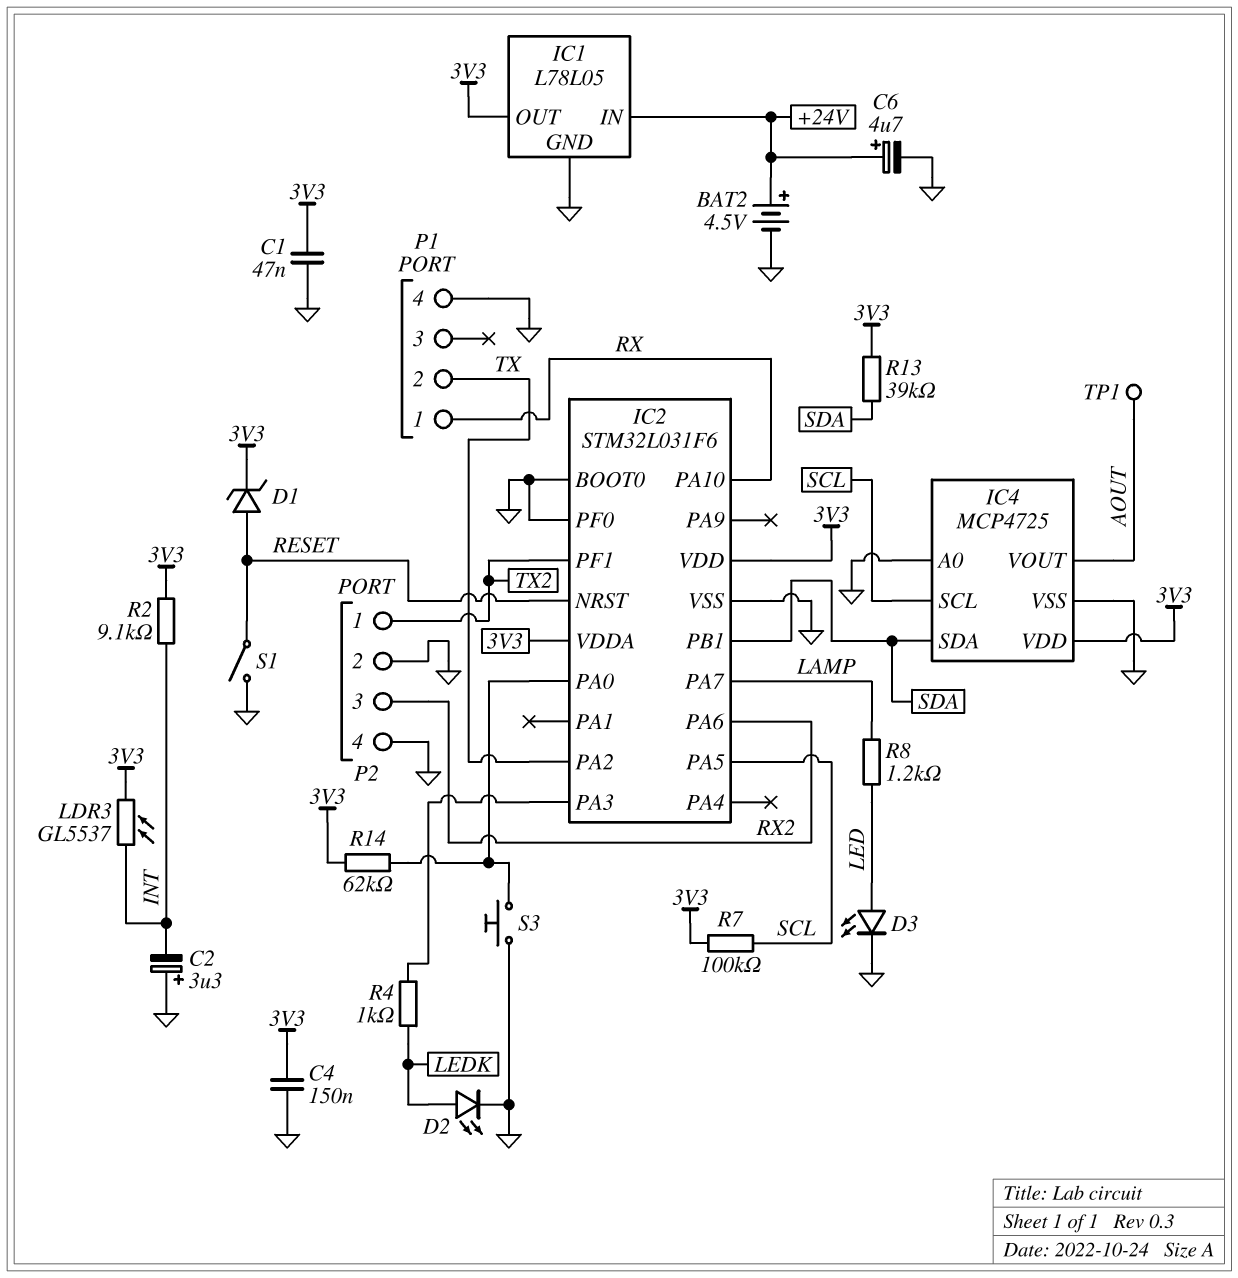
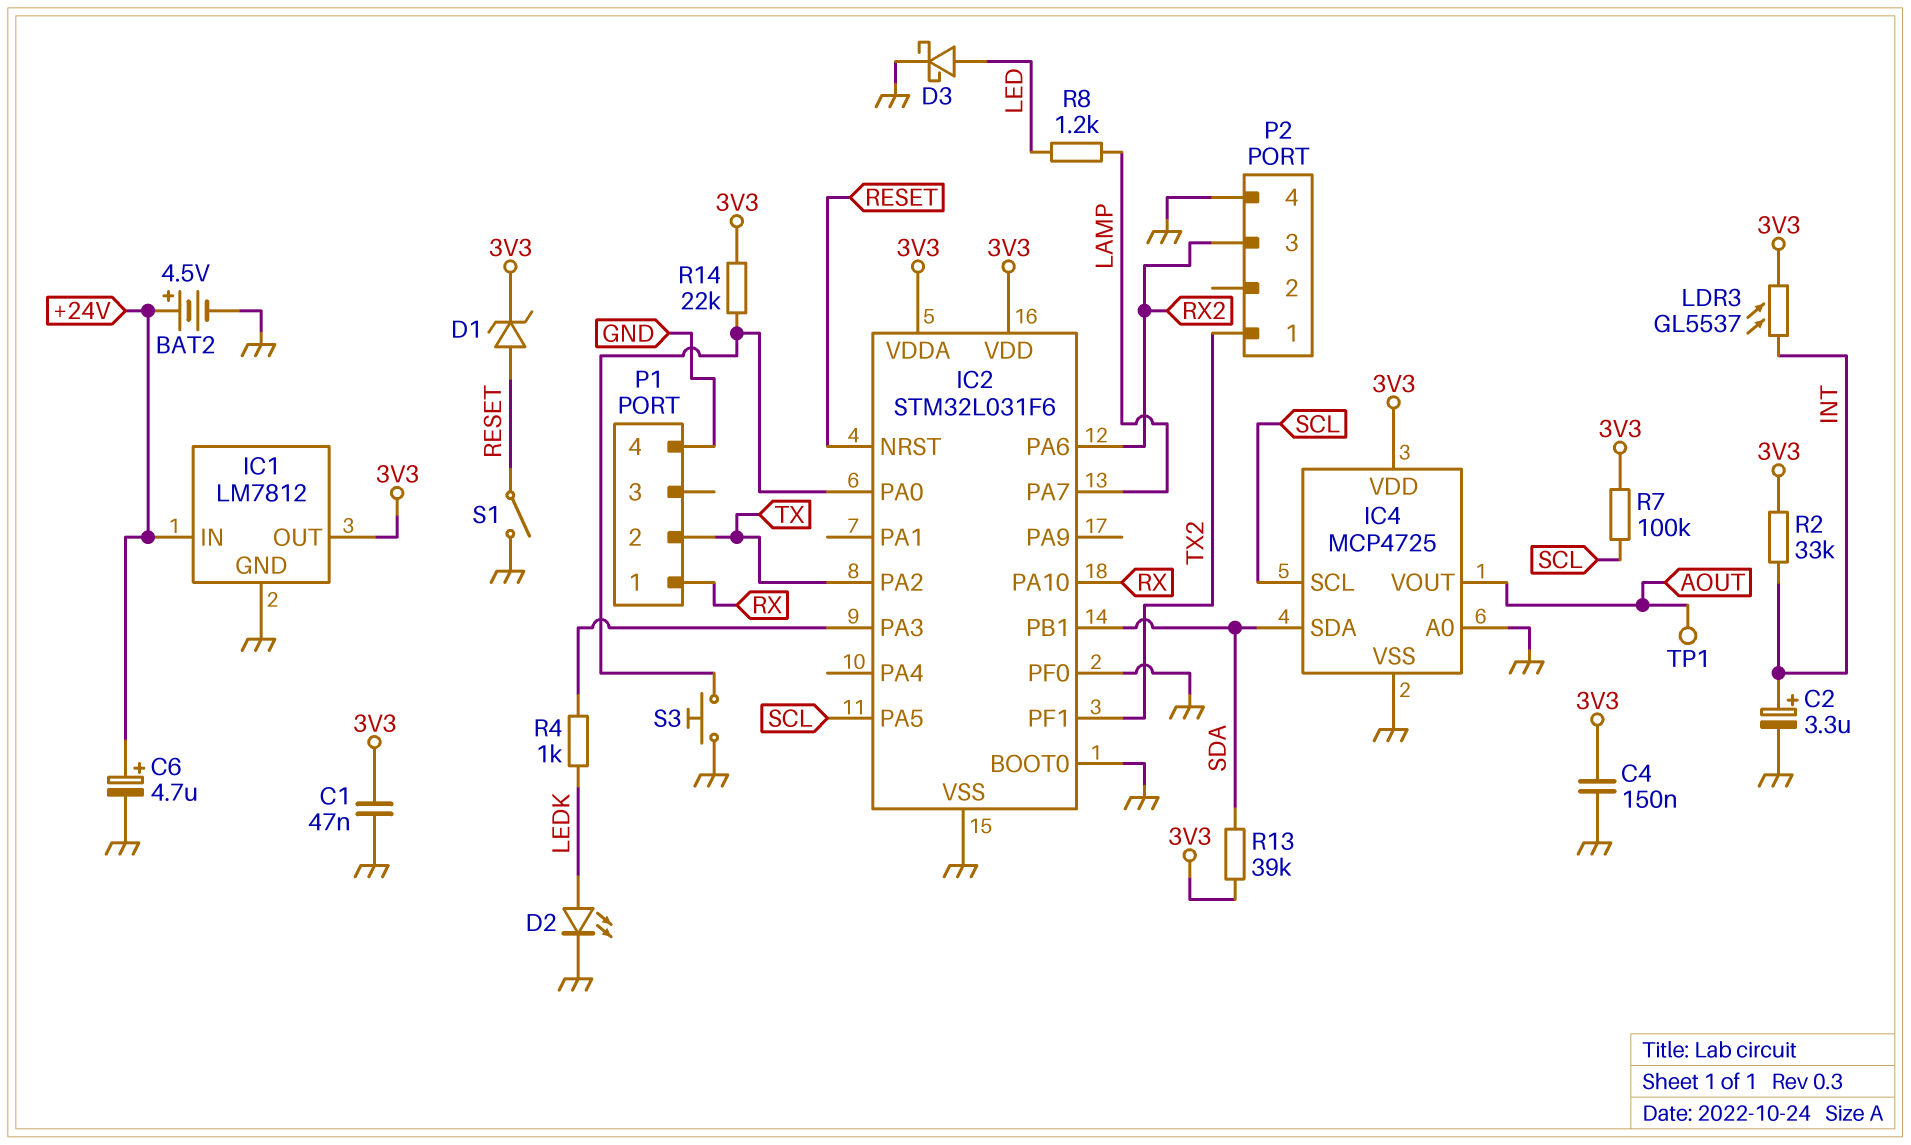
C2: 3.3uF (plus GND, minus INT) -> 3.3uF (plus INT, minus GND)
D3: LED (A LED, K GND) -> schottky (A LED, K GND)
IC1: L78L05 -> LM7812
P2 pin 2: GND -> none
R2: 9.1k (3V3, INT) -> 33k (3V3, INT)
R14: 62k (3V3, IC2/PA0) -> 22k (3V3, IC2/PA0)

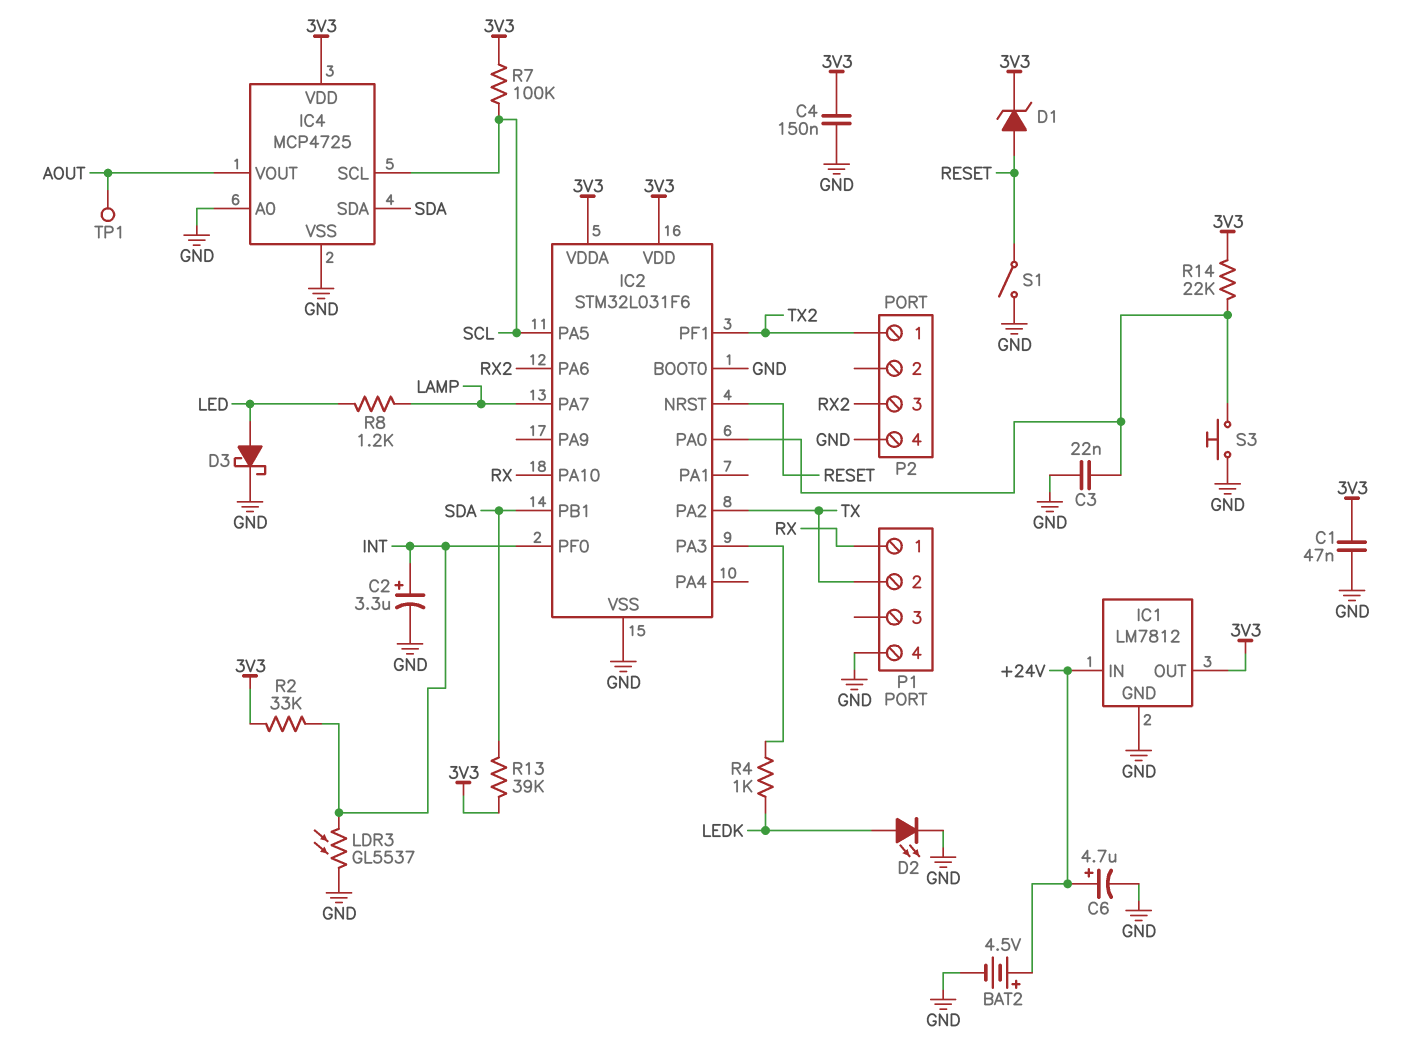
C3: none -> 22nF (GND, IC2/PA0)
IC2 pin PF0: GND -> INT
LDR3: GL5537 (3V3, INT) -> GL5537 (GND, INT)

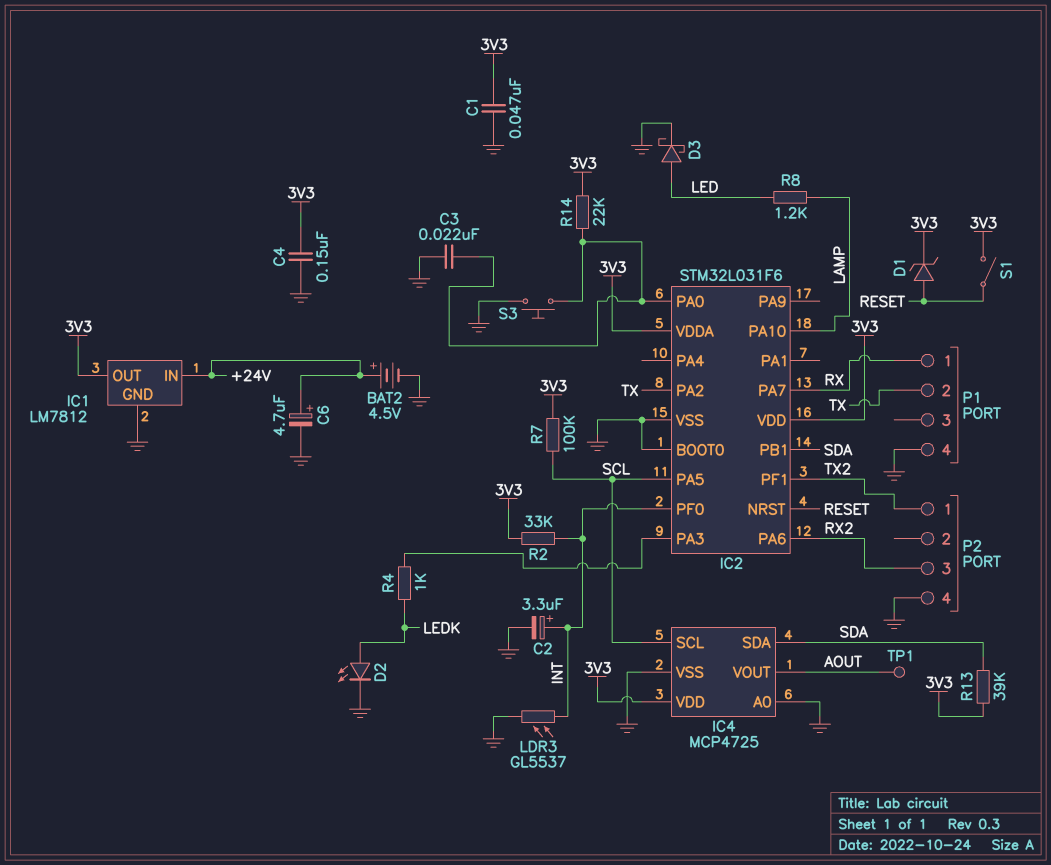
IC2 pin PA7: LAMP -> RX
IC2 pin PA10: RX -> LAMP
S1: switch (GND, RESET) -> switch (3V3, RESET)

